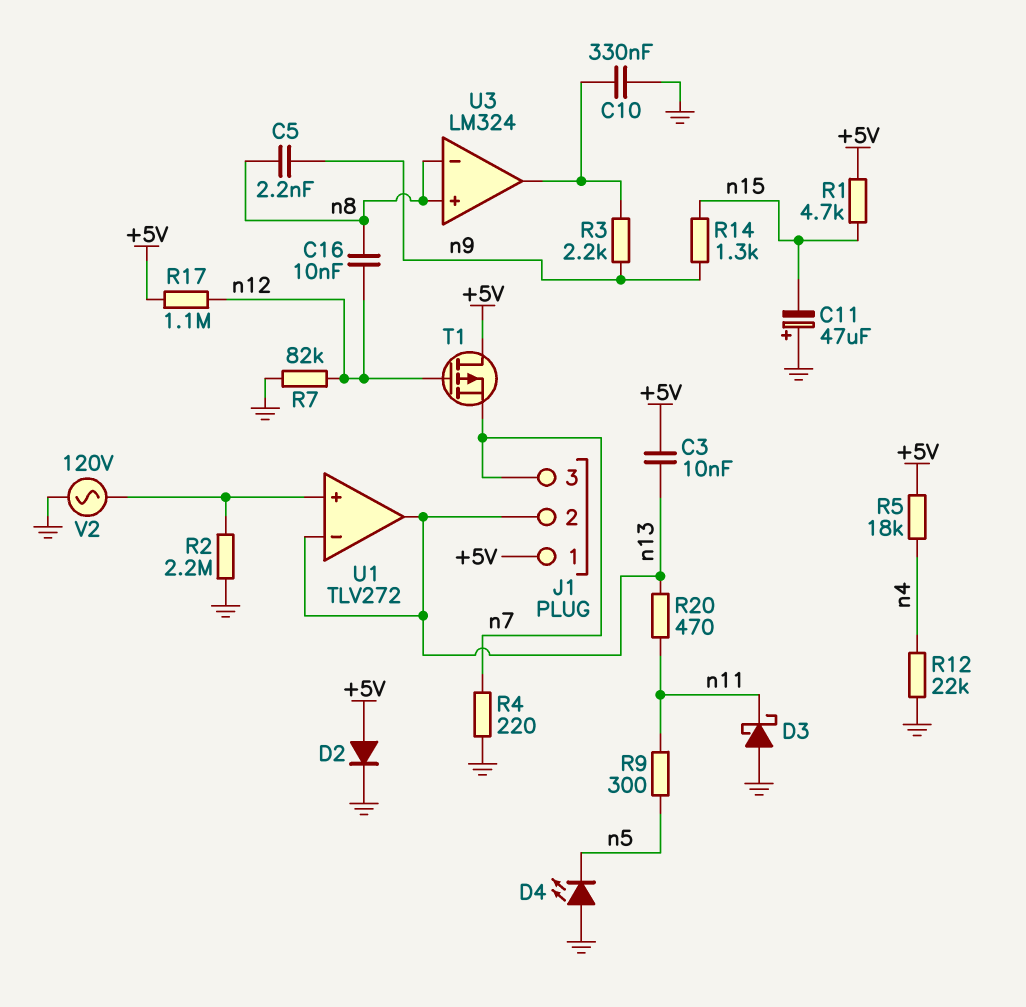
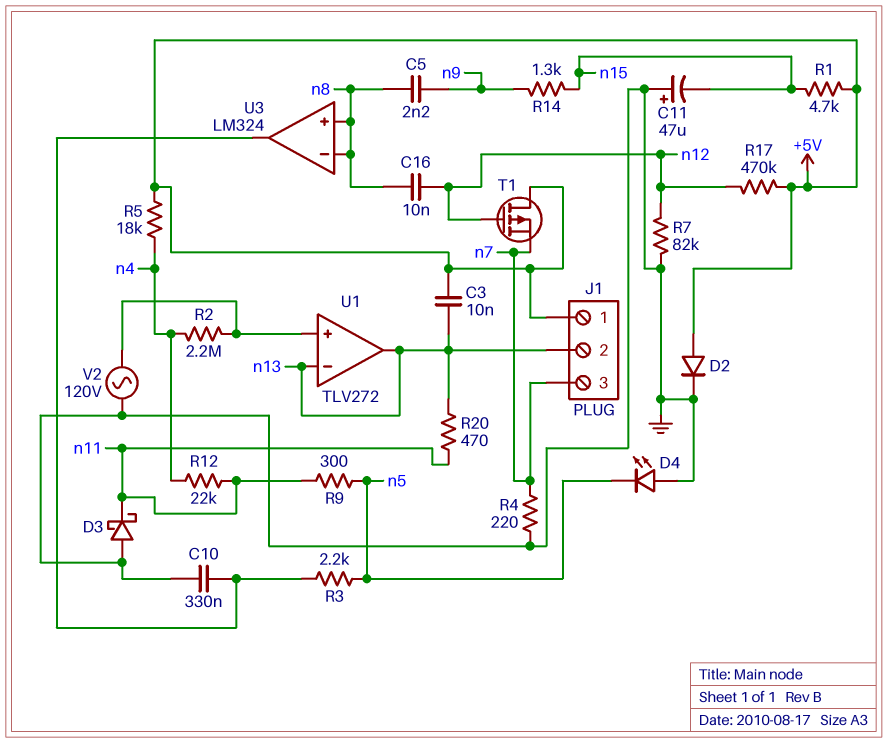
R2: 2.2M (GND, U1/in+) -> 2.2M (U1/in+, n4)
R3: 2.2k (U3/out, n9) -> 2.2k (U3/out, n5)
R12: 22k (GND, n4) -> 22k (n4, n11)
R17: 1.1M (+5V, n12) -> 470k (+5V, n12)

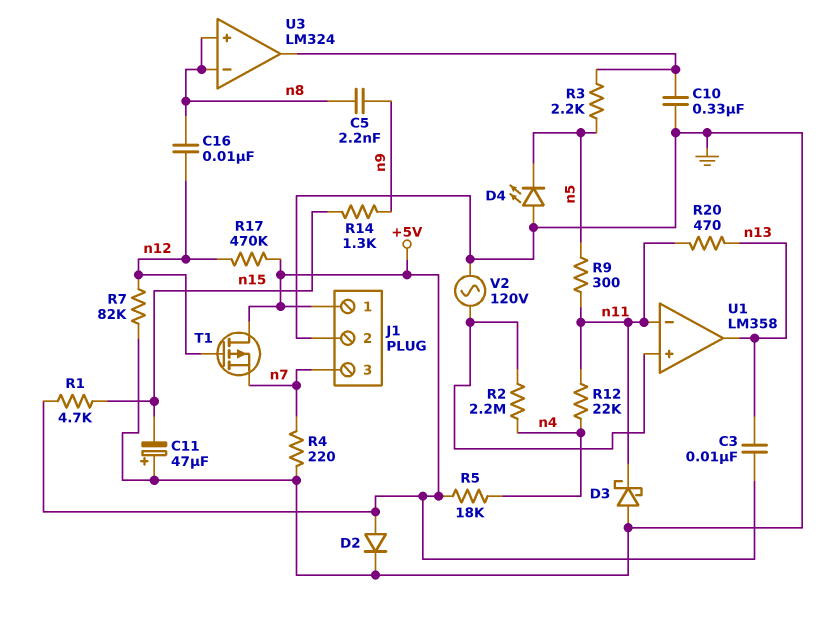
J1 pin 2: n13 -> GND
U1: TLV272 -> LM358
U1 pin in-: n13 -> n11

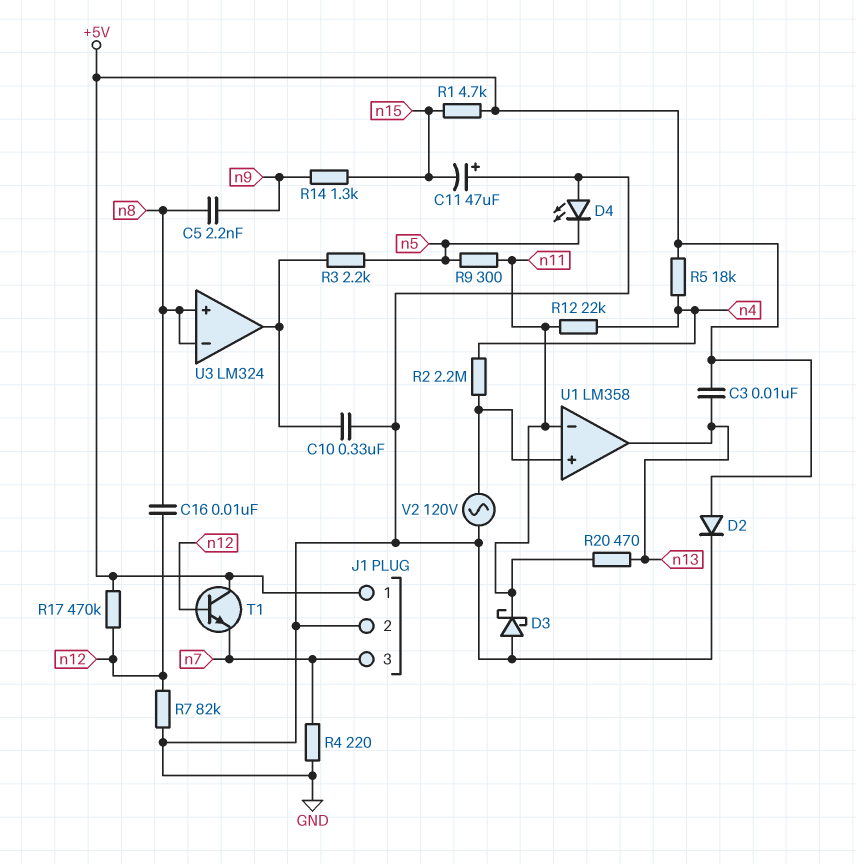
T1: PMOS (G n12, D +5V, S n7) -> NPN (B n12, C +5V, E n7)

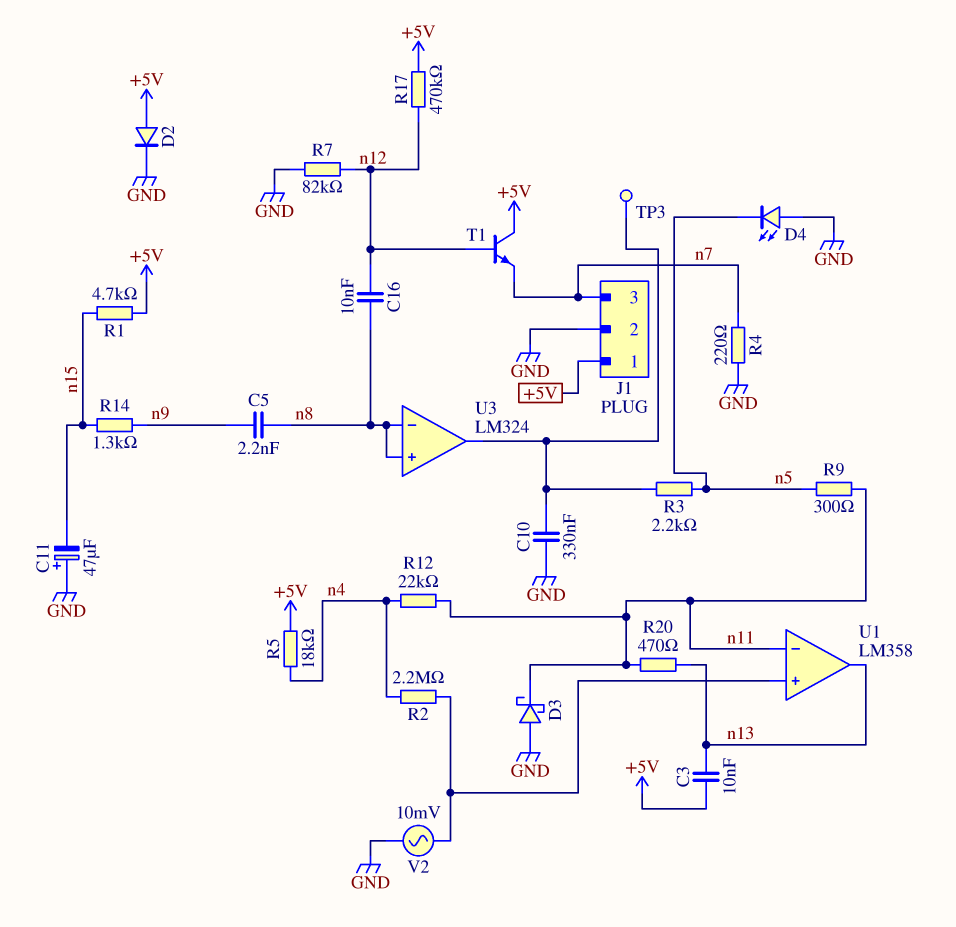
TP3: none -> test point (U3/out)
V2: AC 120V (GND, U1/in+) -> AC 10mV (GND, U1/in+)

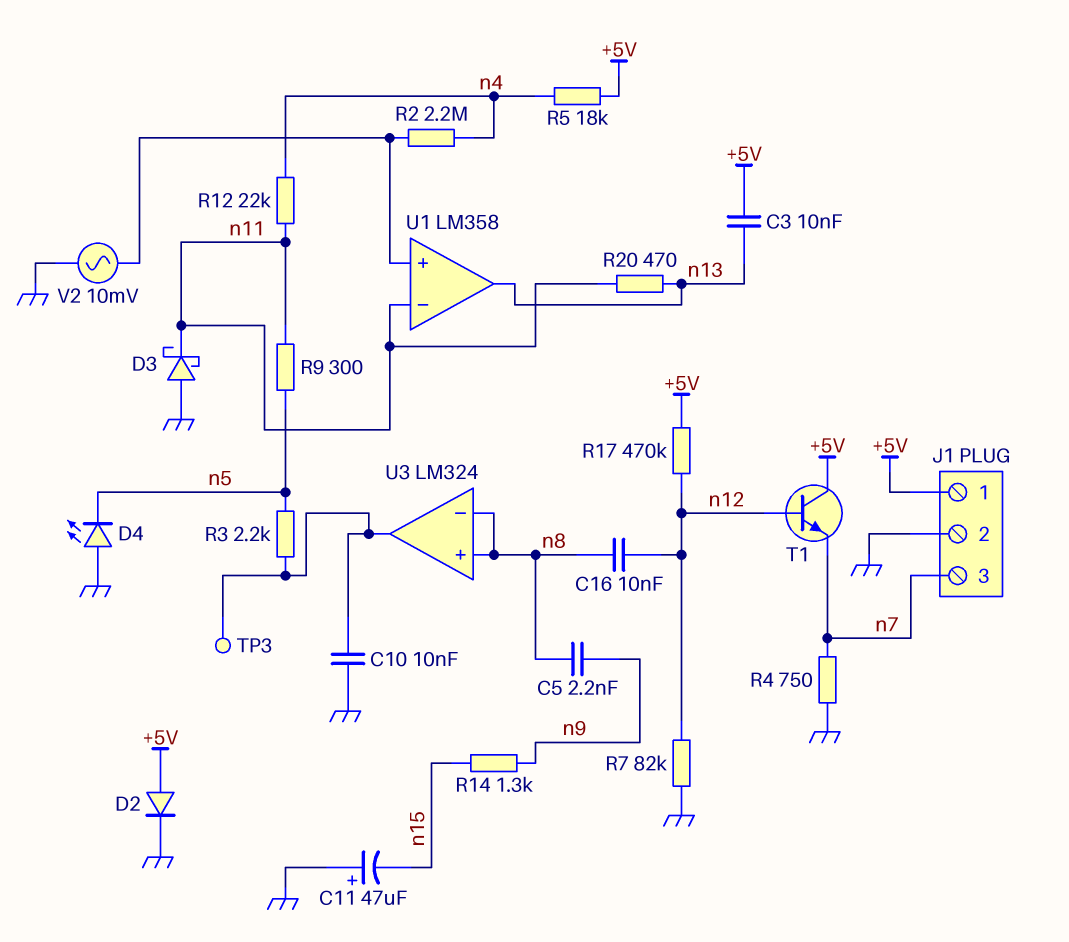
C10: 330nF (GND, U3/out) -> 10nF (GND, U3/out)
R1: 4.7k (+5V, n15) -> none
R4: 220 (GND, n7) -> 750 (GND, n7)

